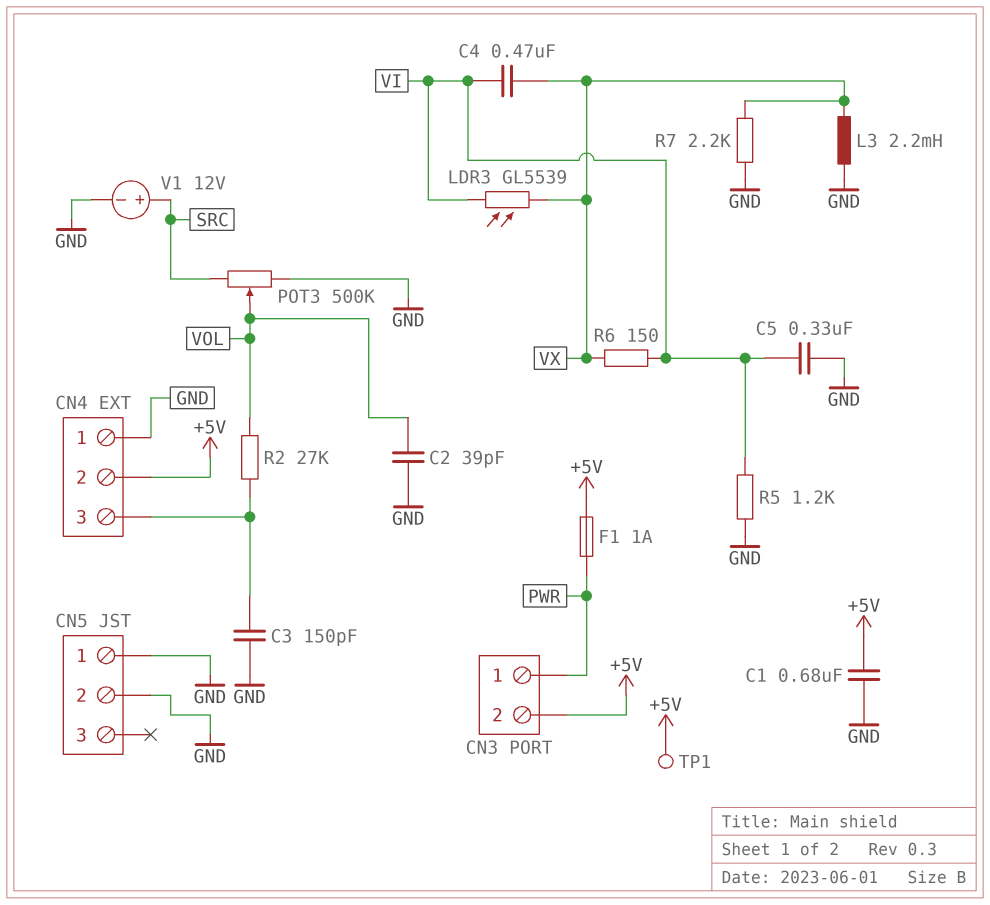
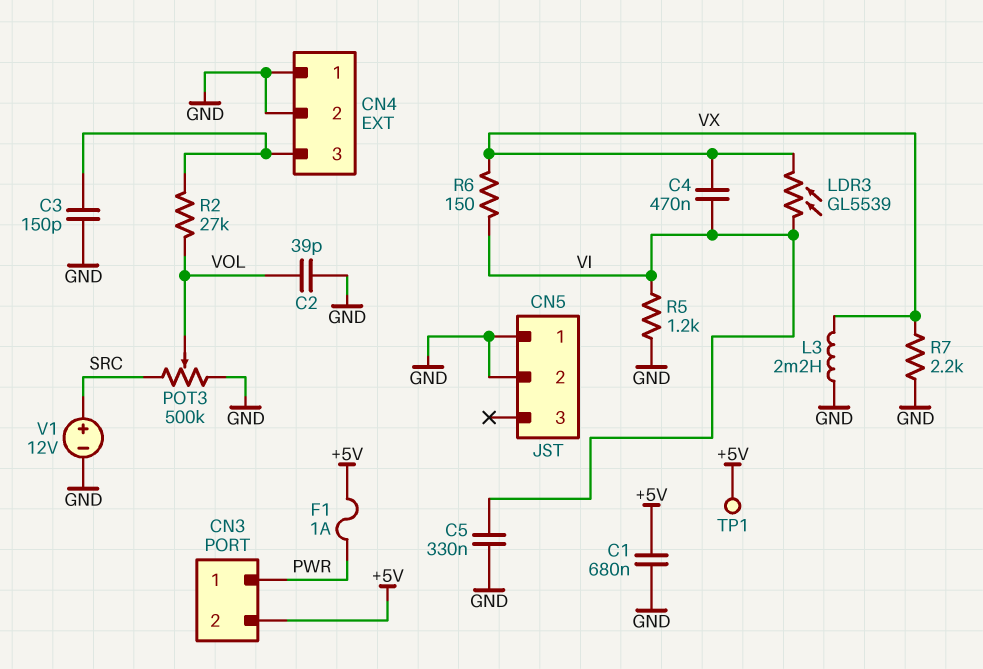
CN4 pin 2: +5V -> GND

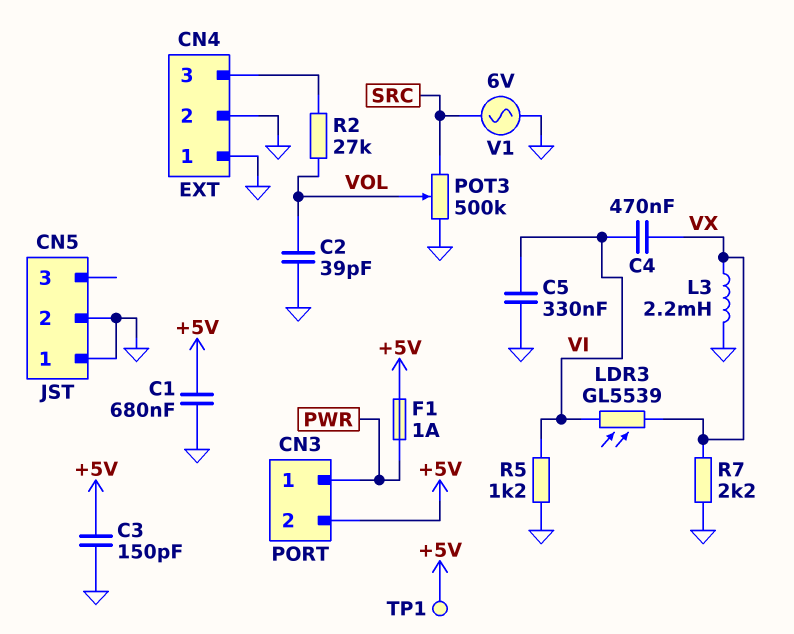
C3: 150pF (CN4/3, GND) -> 150pF (+5V, GND)
R6: 150 (VI, VX) -> none
V1: 12V (plus SRC, minus GND) -> AC 6V (GND, SRC)

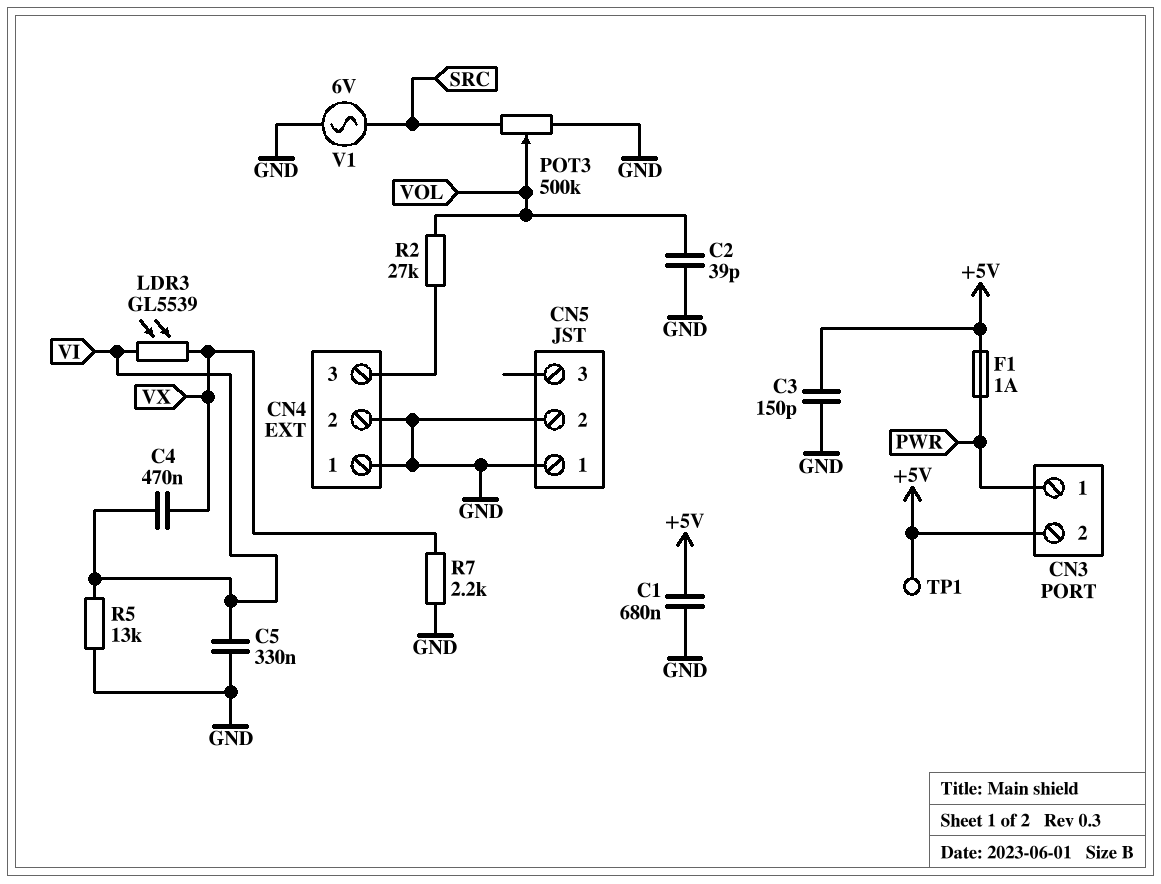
L3: 2.2mH (GND, VX) -> none
R5: 1.2k (GND, VI) -> 13k (GND, VI)

